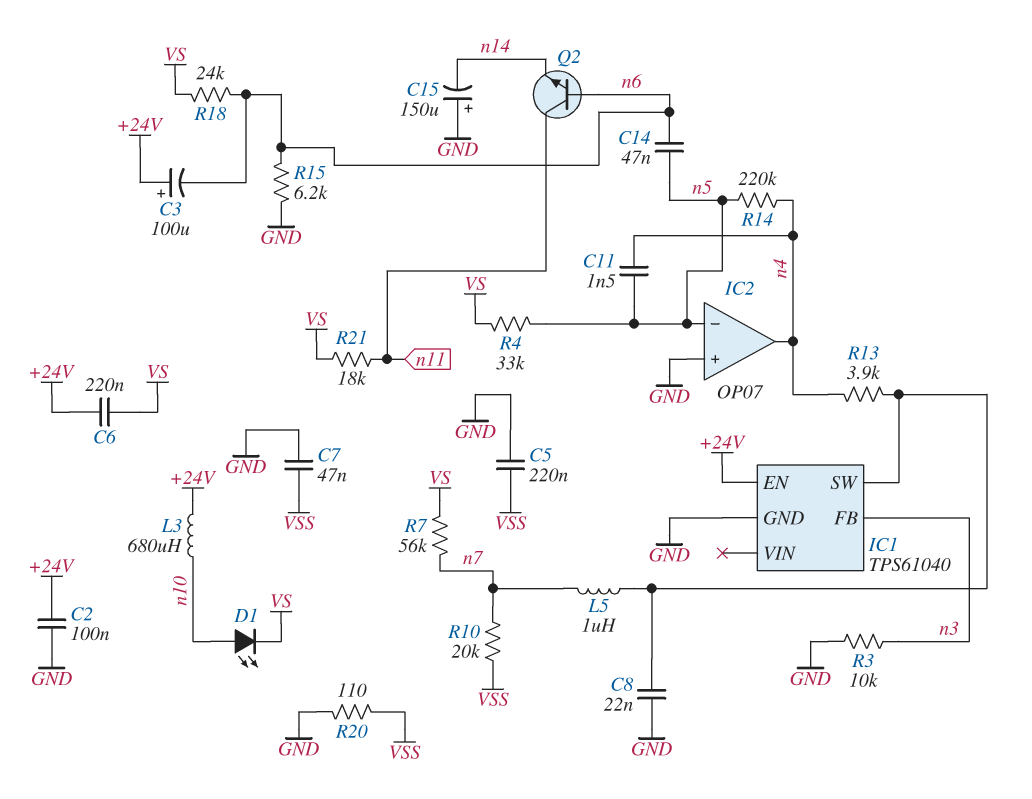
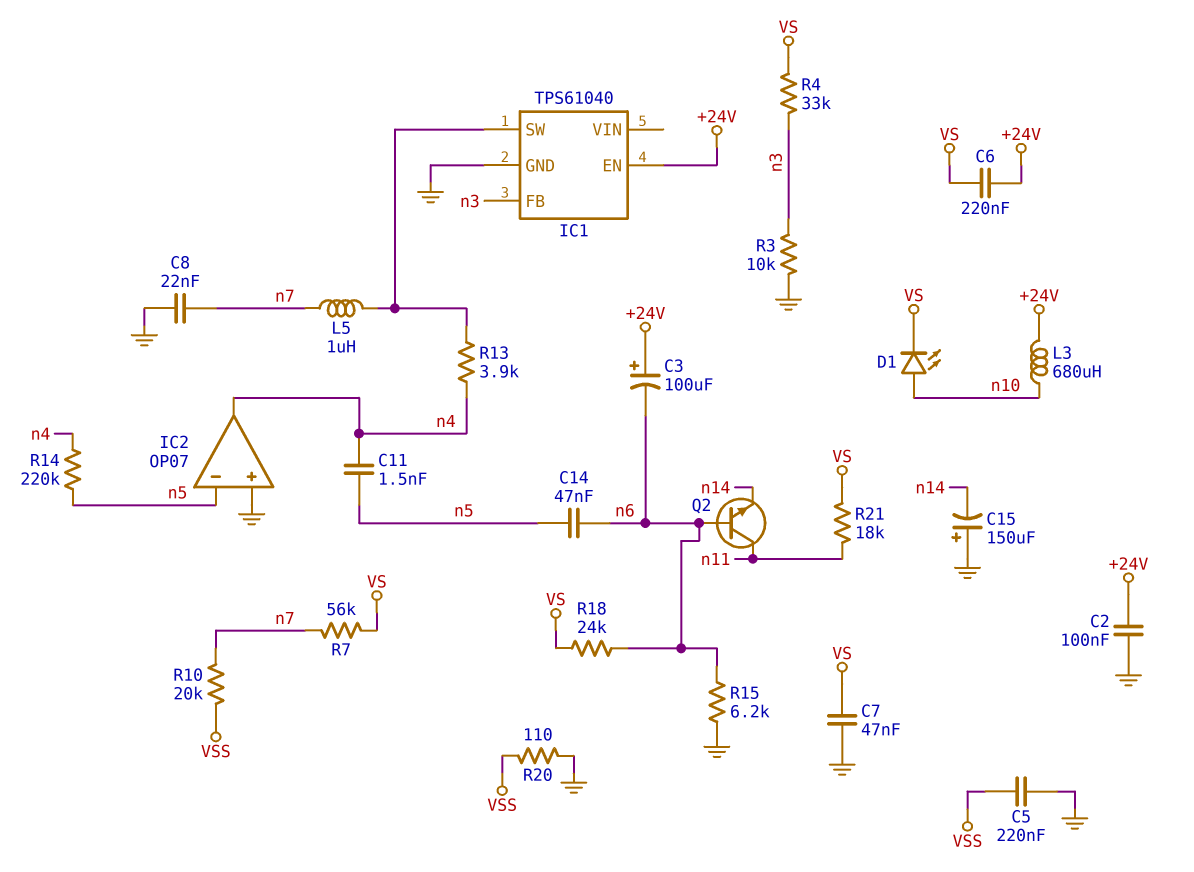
C7: 47nF (GND, VSS) -> 47nF (GND, VS)
C8: 22nF (GND, IC1/SW) -> 22nF (GND, n7)
R4: 33k (VS, n5) -> 33k (VS, n3)

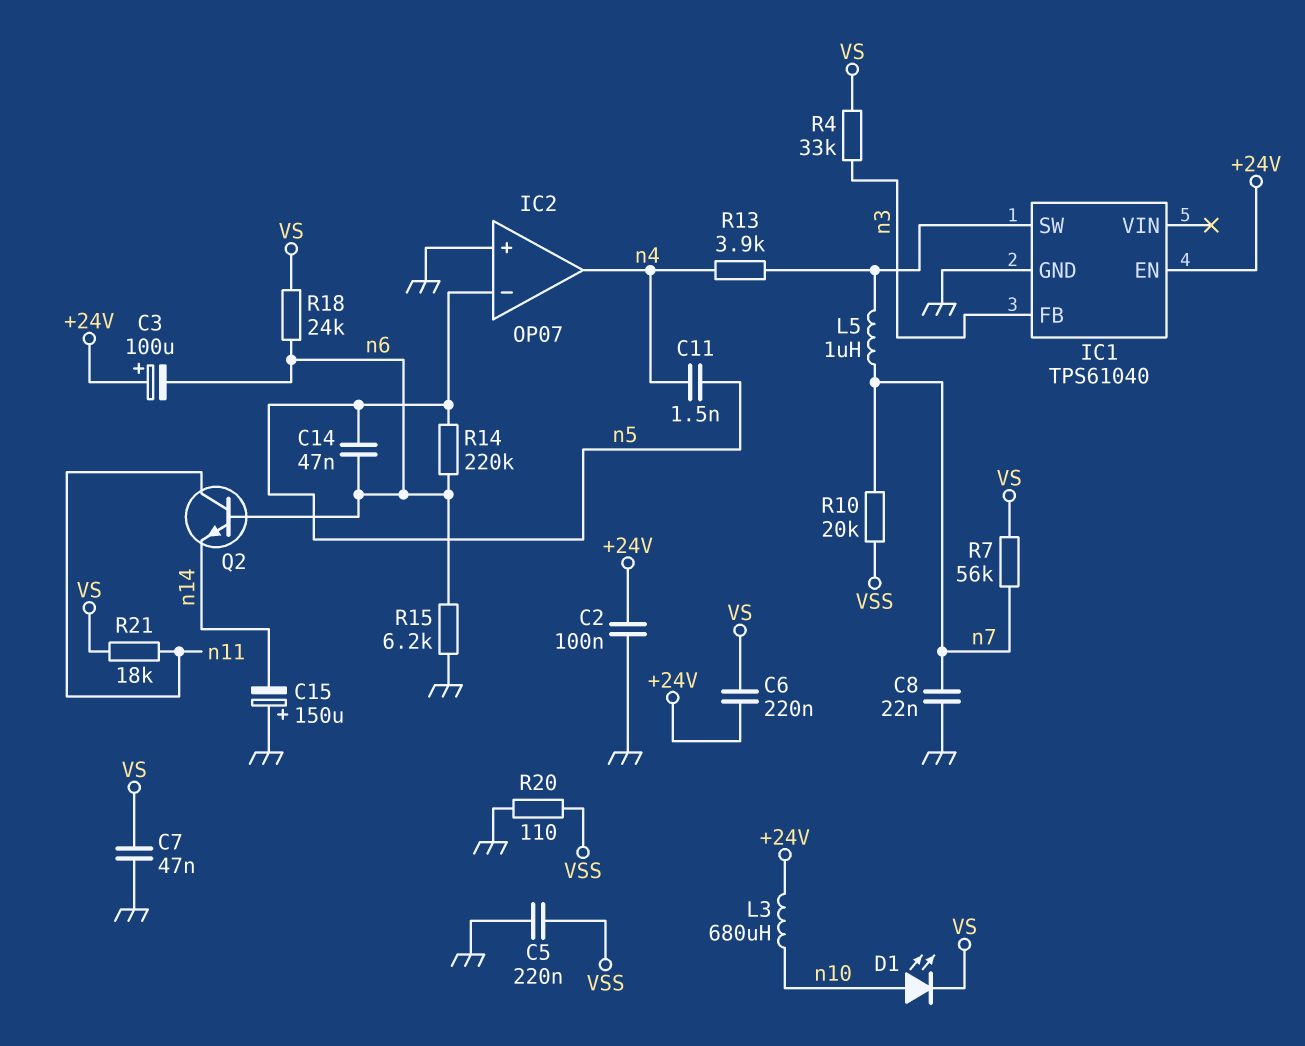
R3: 10k (GND, n3) -> none
R14: 220k (n4, n5) -> 220k (n5, n6)

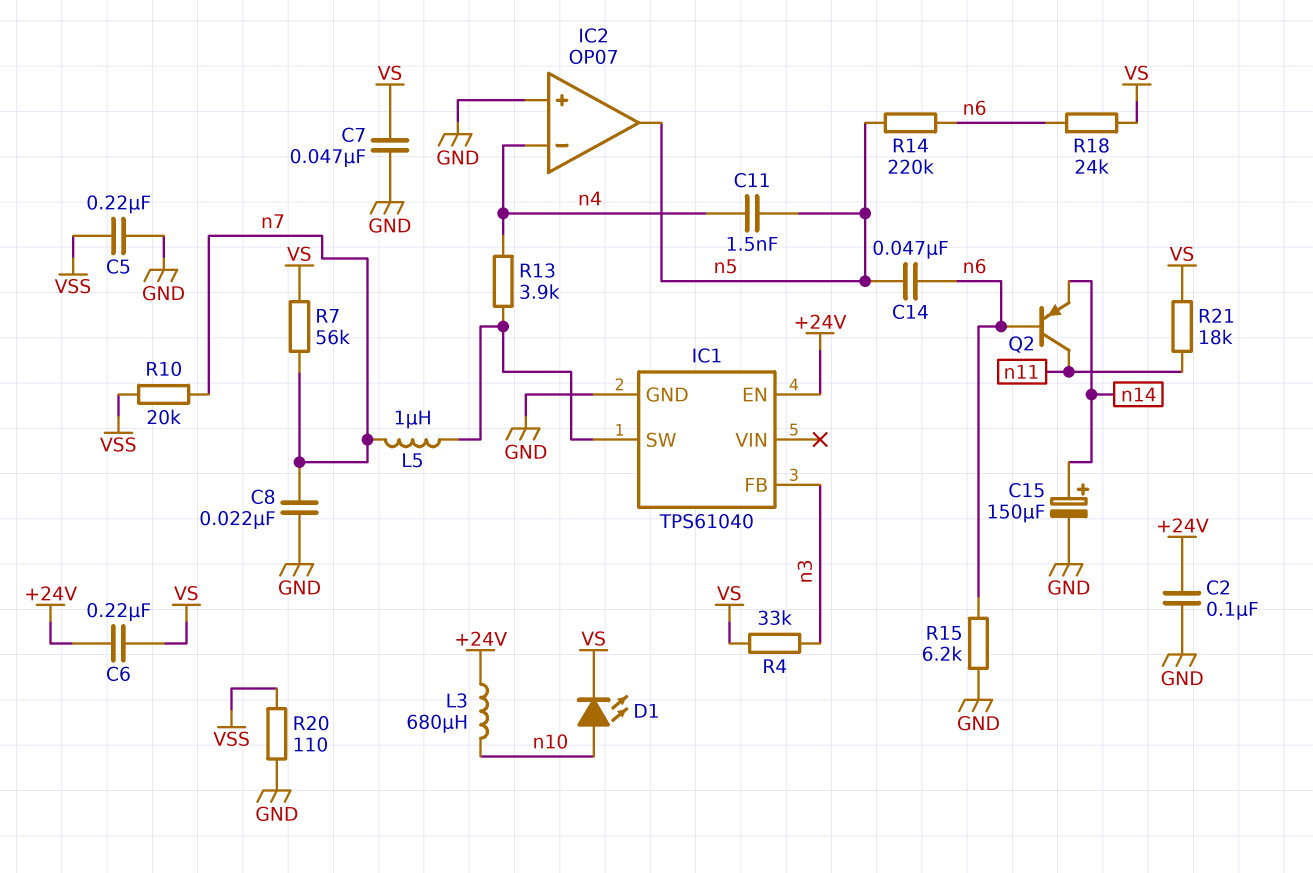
C3: 100uF (plus +24V, minus n6) -> none
C15: 150uF (plus GND, minus n14) -> 150uF (plus n14, minus GND)
IC2 pin in-: n5 -> n4
IC2 pin out: n4 -> n5
Q2: NPN (B n6, C n11, E n14) -> PNP (B n6, C n11, E n14)

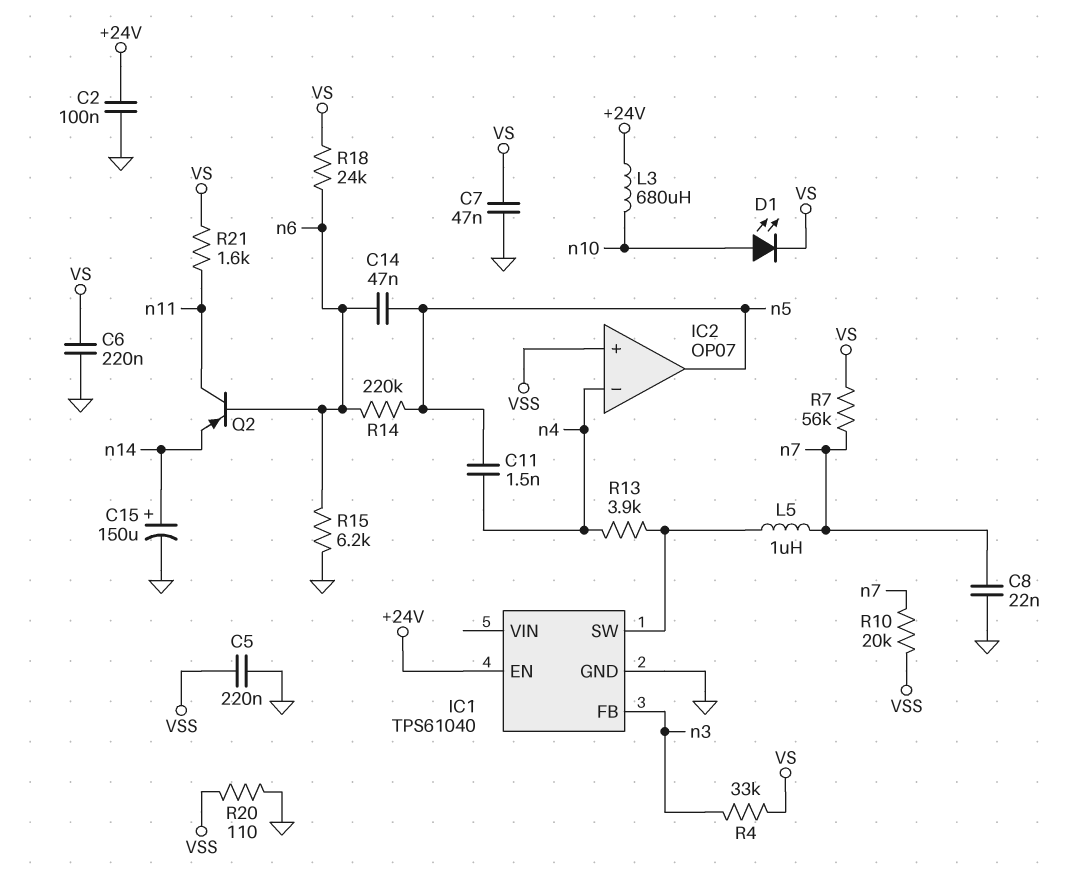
C6: 220nF (+24V, VS) -> 220nF (GND, VS)
IC2 pin in+: GND -> VSS
R21: 18k (VS, n11) -> 1.6k (VS, n11)

